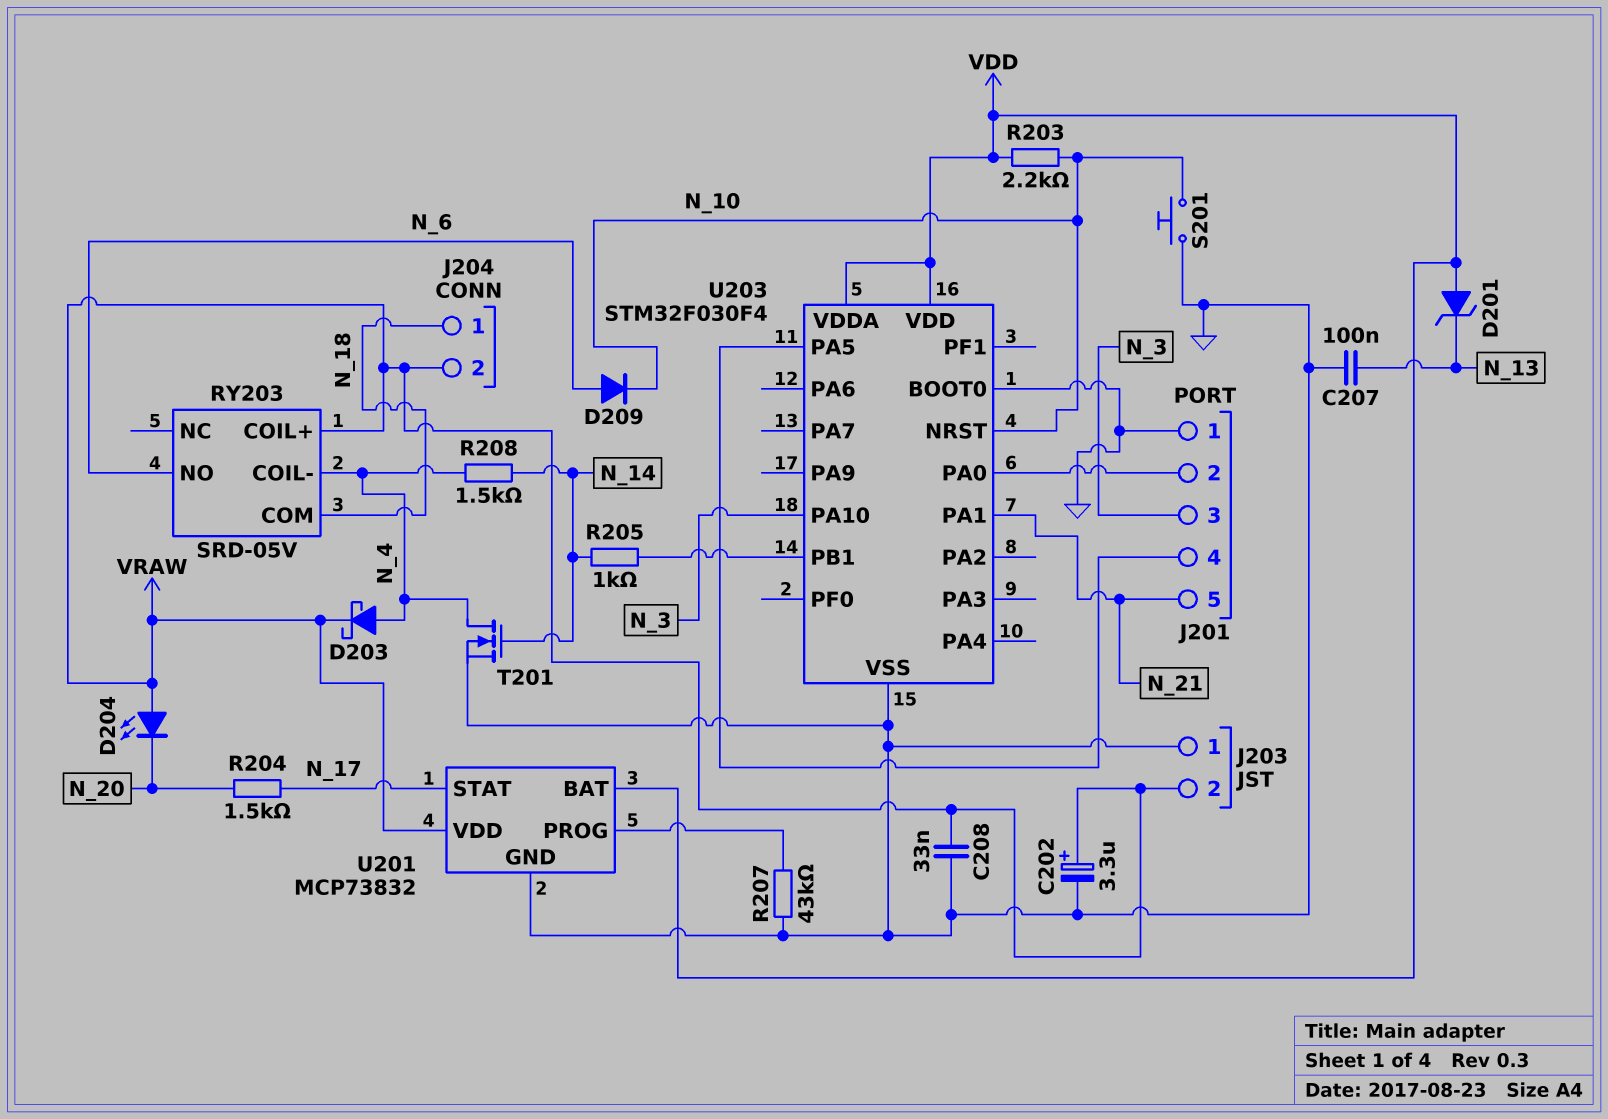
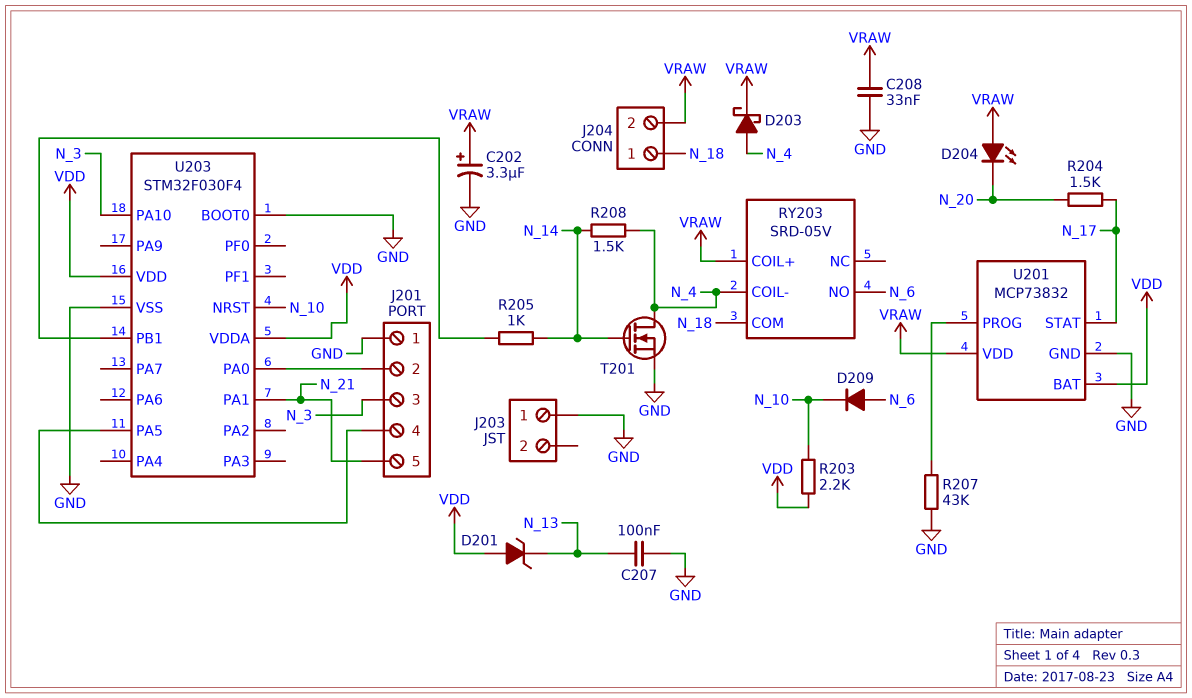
J203 pin 2: VRAW -> none
S201: button (GND, N_10) -> none

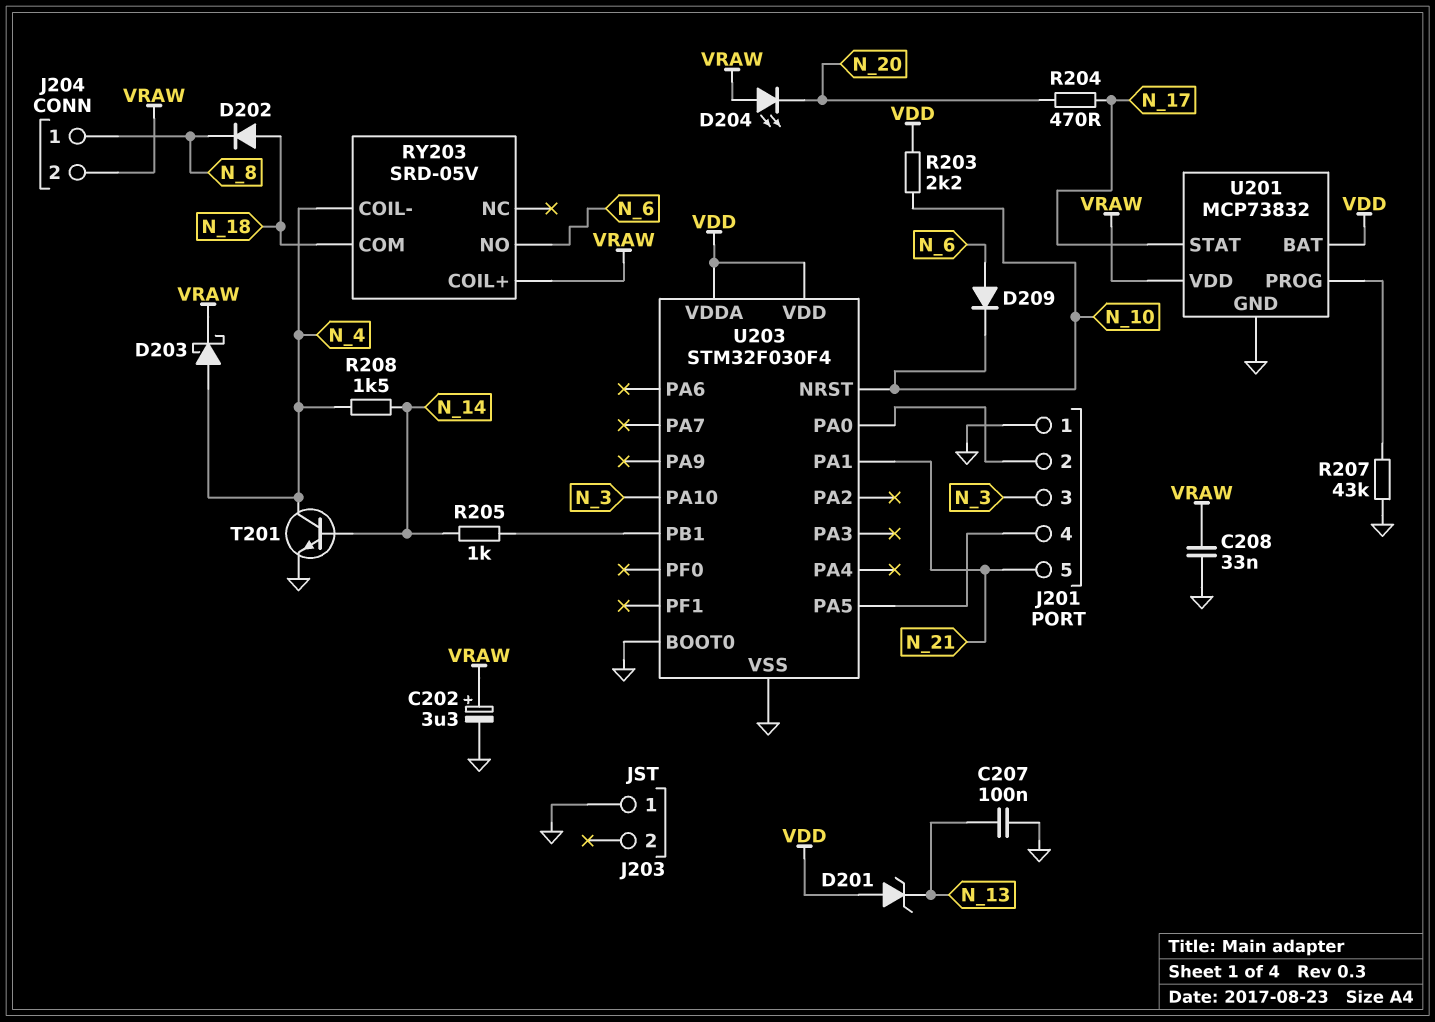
D202: none -> diode (A N_18, K N_8)
J204 pin 1: N_18 -> N_8
R204: 1.5k (N_17, N_20) -> 470 (N_17, N_20)
T201: NMOS (G N_14, D N_4, S GND) -> NPN (B N_14, C N_4, E GND)

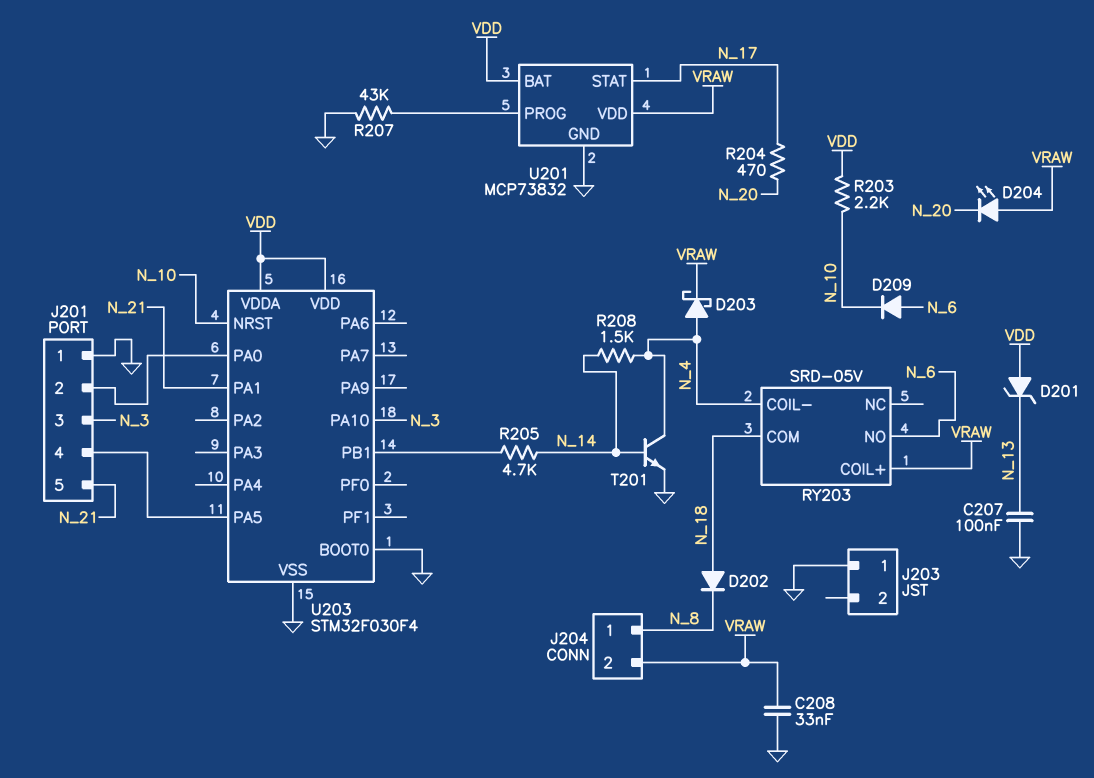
C202: 3.3uF (plus VRAW, minus GND) -> none
R205: 1k (N_14, U203/PB1) -> 4.7k (N_14, U203/PB1)

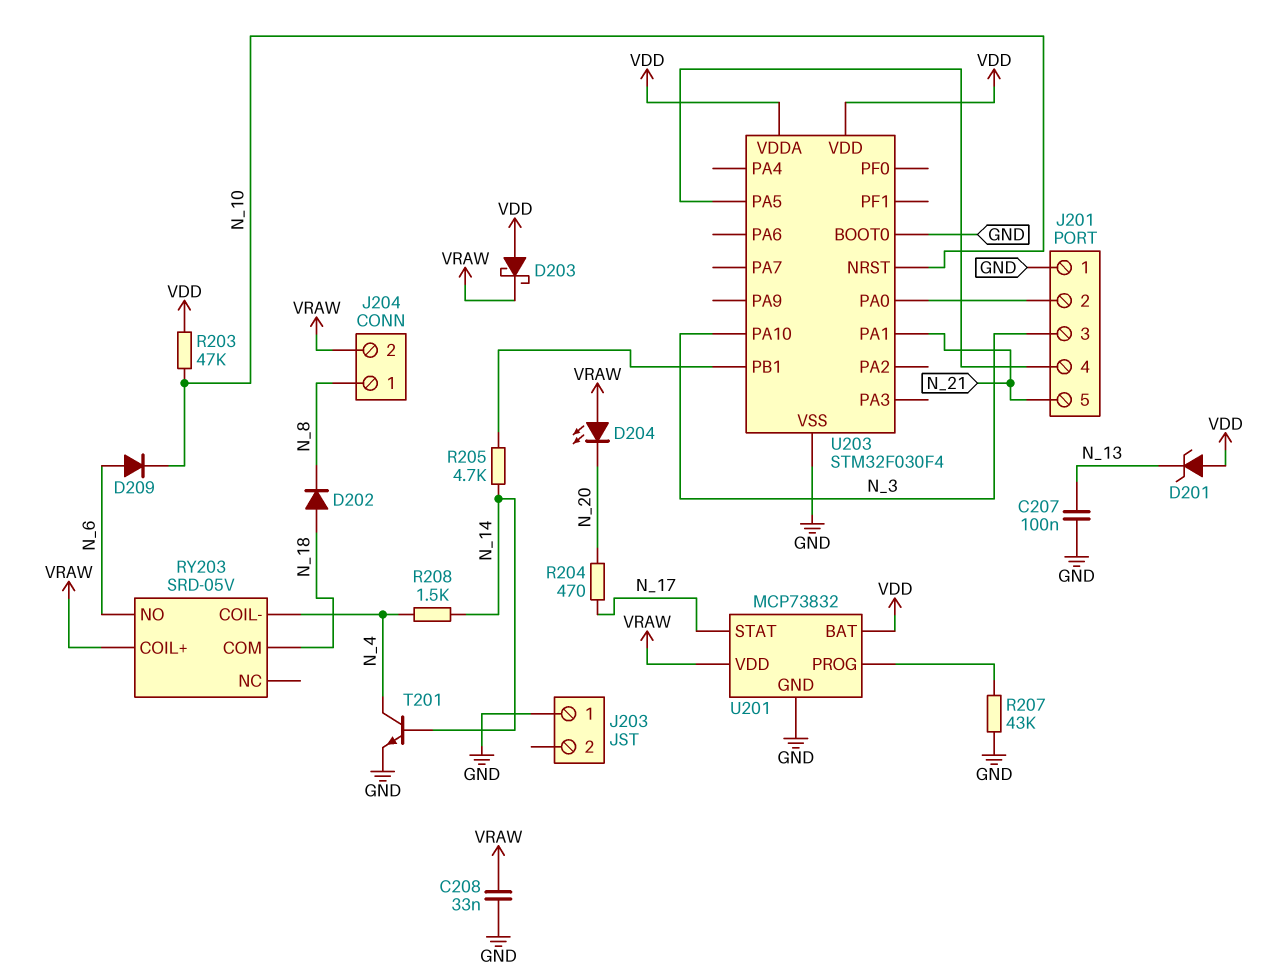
D203: schottky (A N_4, K VRAW) -> schottky (A VDD, K VRAW)
R203: 2.2k (N_10, VDD) -> 47k (N_10, VDD)

